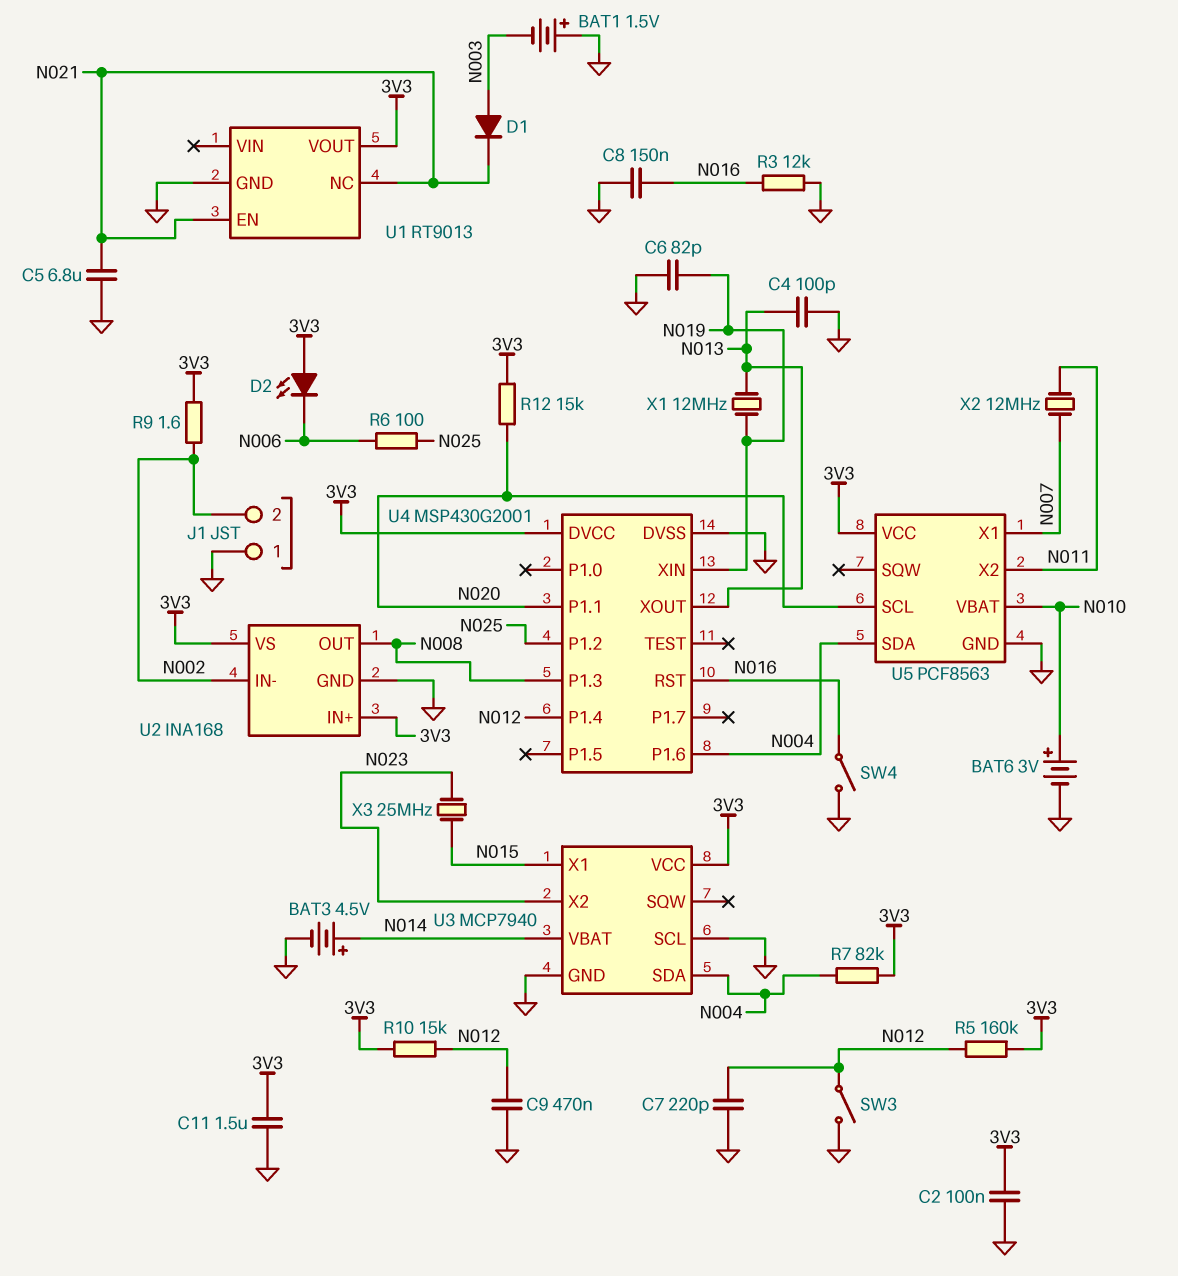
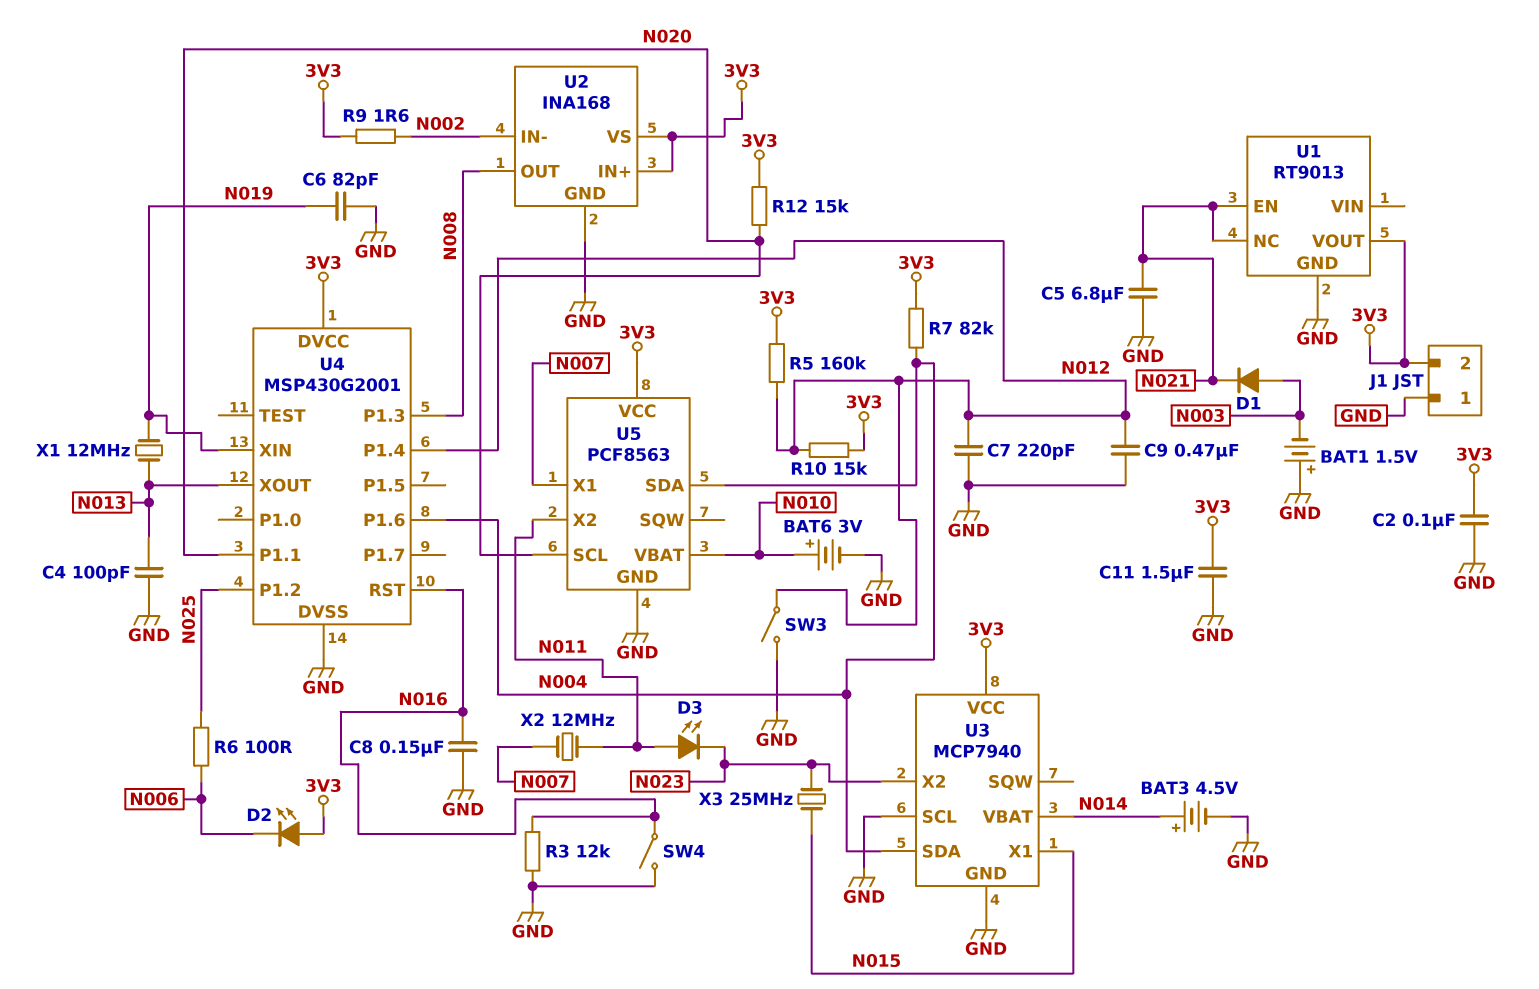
D3: none -> LED (A N011, K N023)
J1 pin 2: N002 -> 3V3

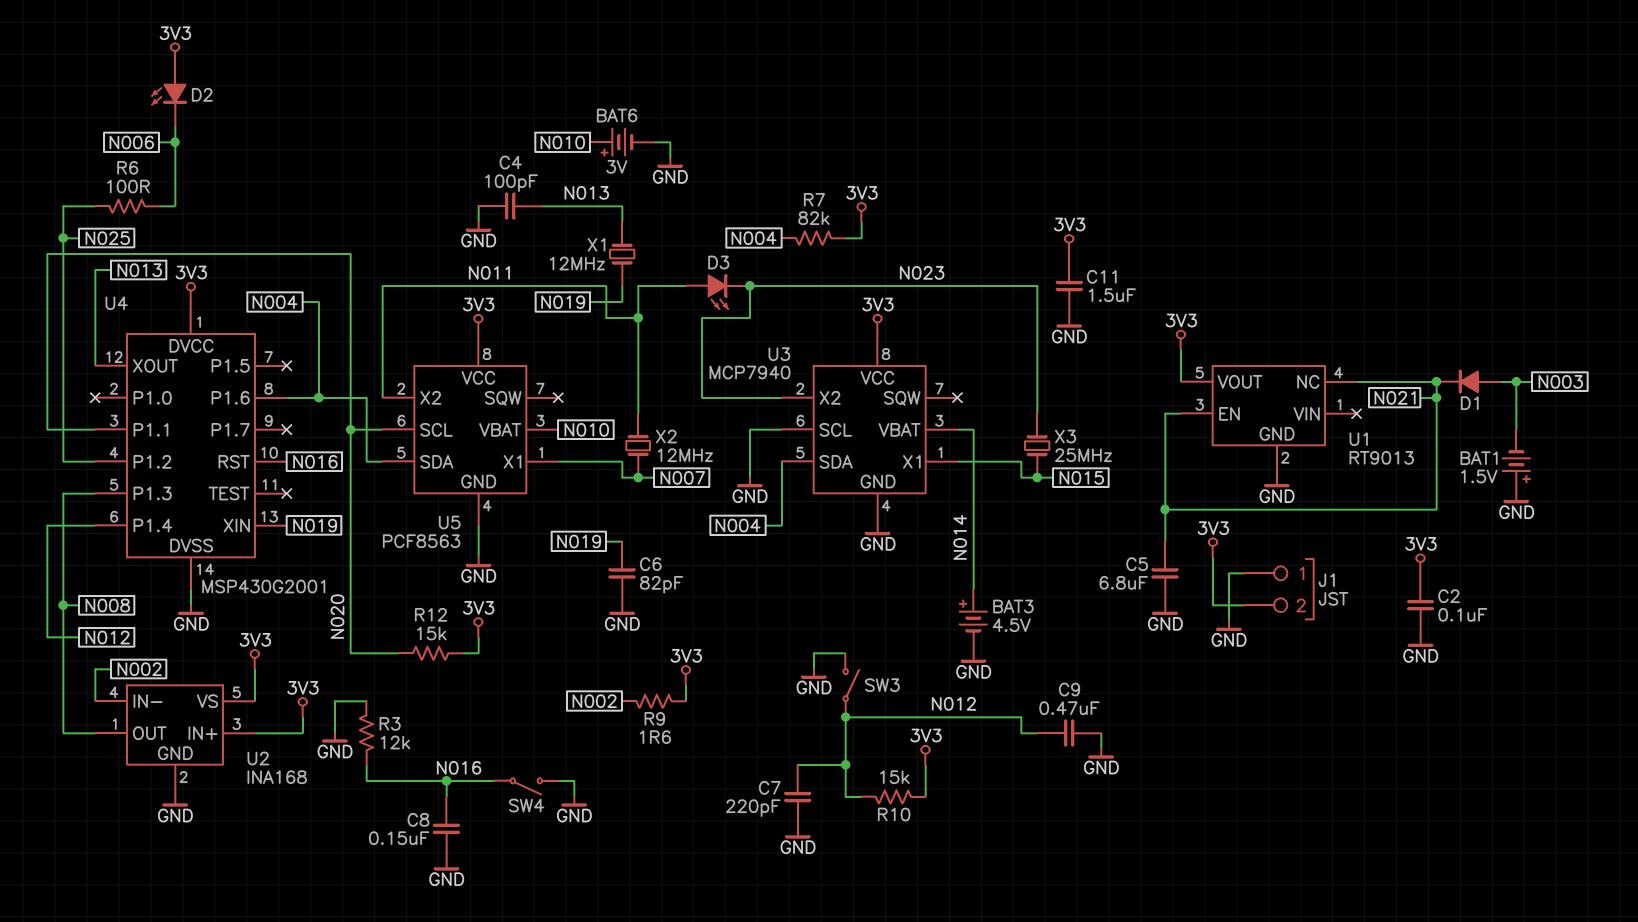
R5: 160k (3V3, N012) -> none

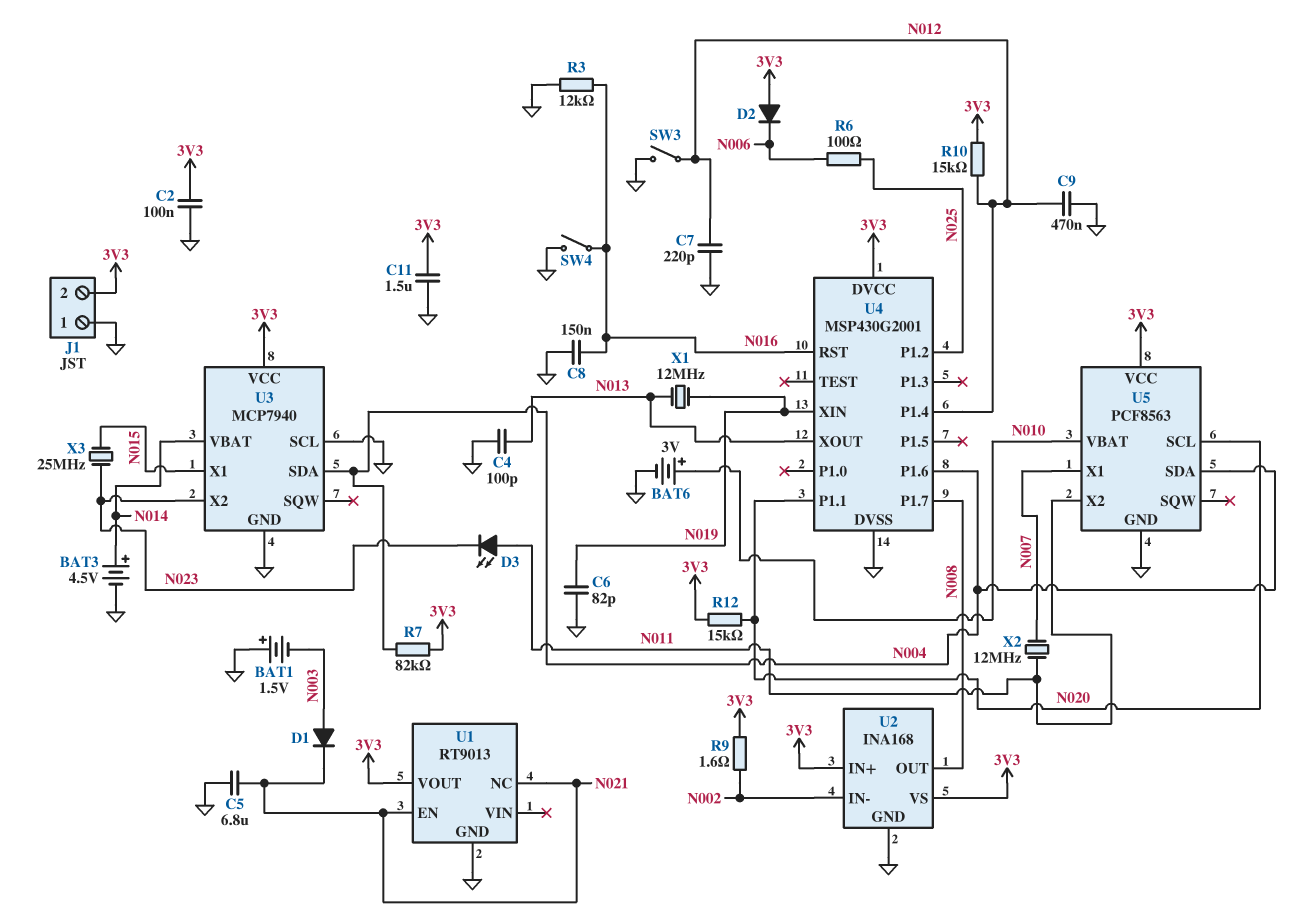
D2: LED (A 3V3, K N006) -> diode (A 3V3, K N006)
U4 pin P1.3: N008 -> none
U4 pin P1.7: none -> N008

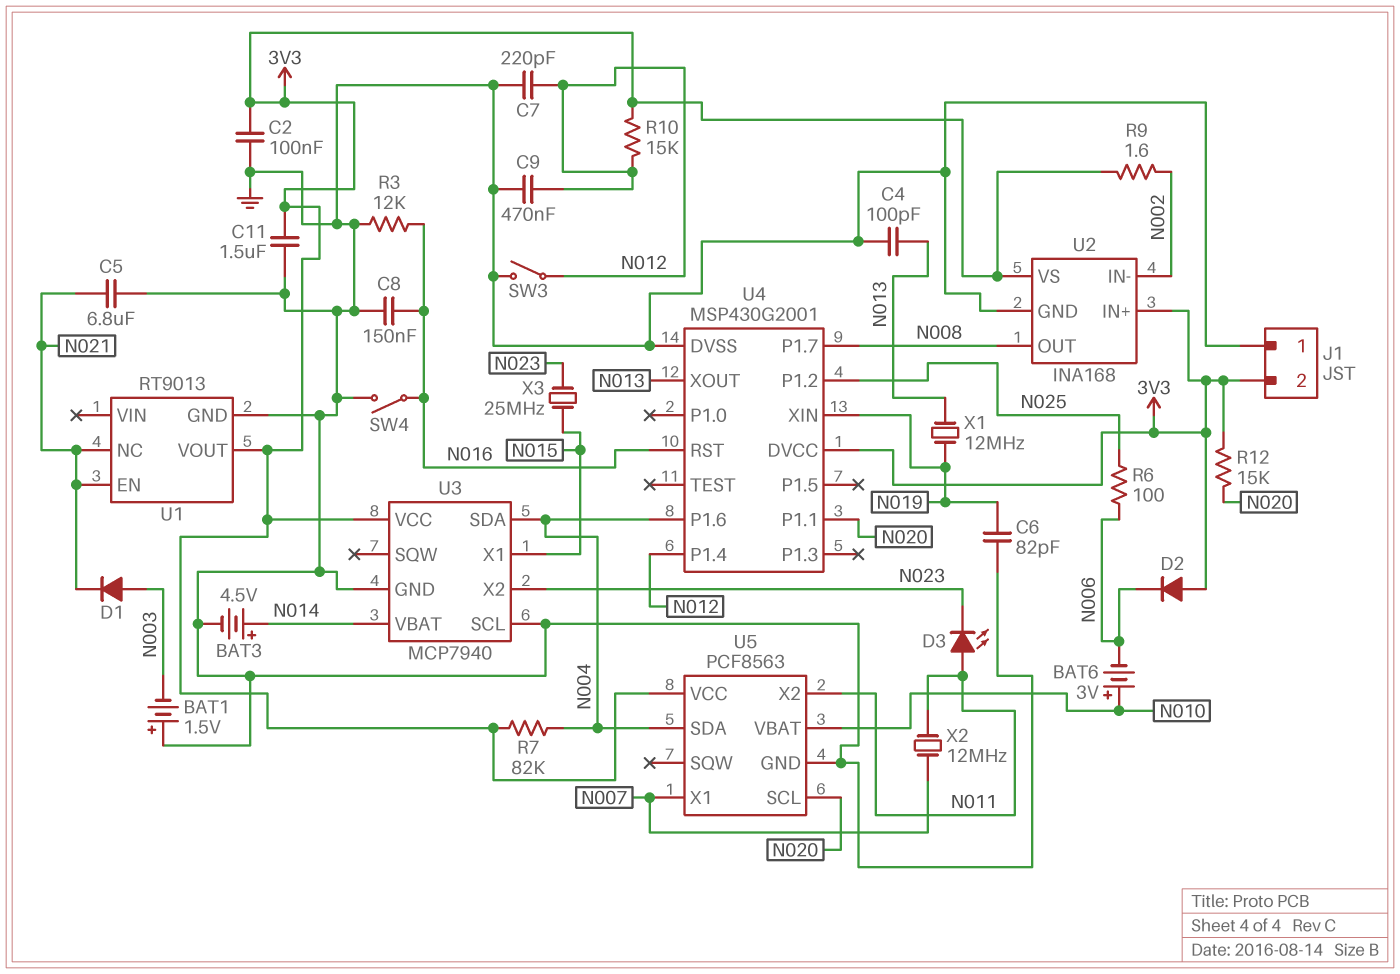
BAT6: 3V (plus N010, minus GND) -> 3V (plus N010, minus N006)

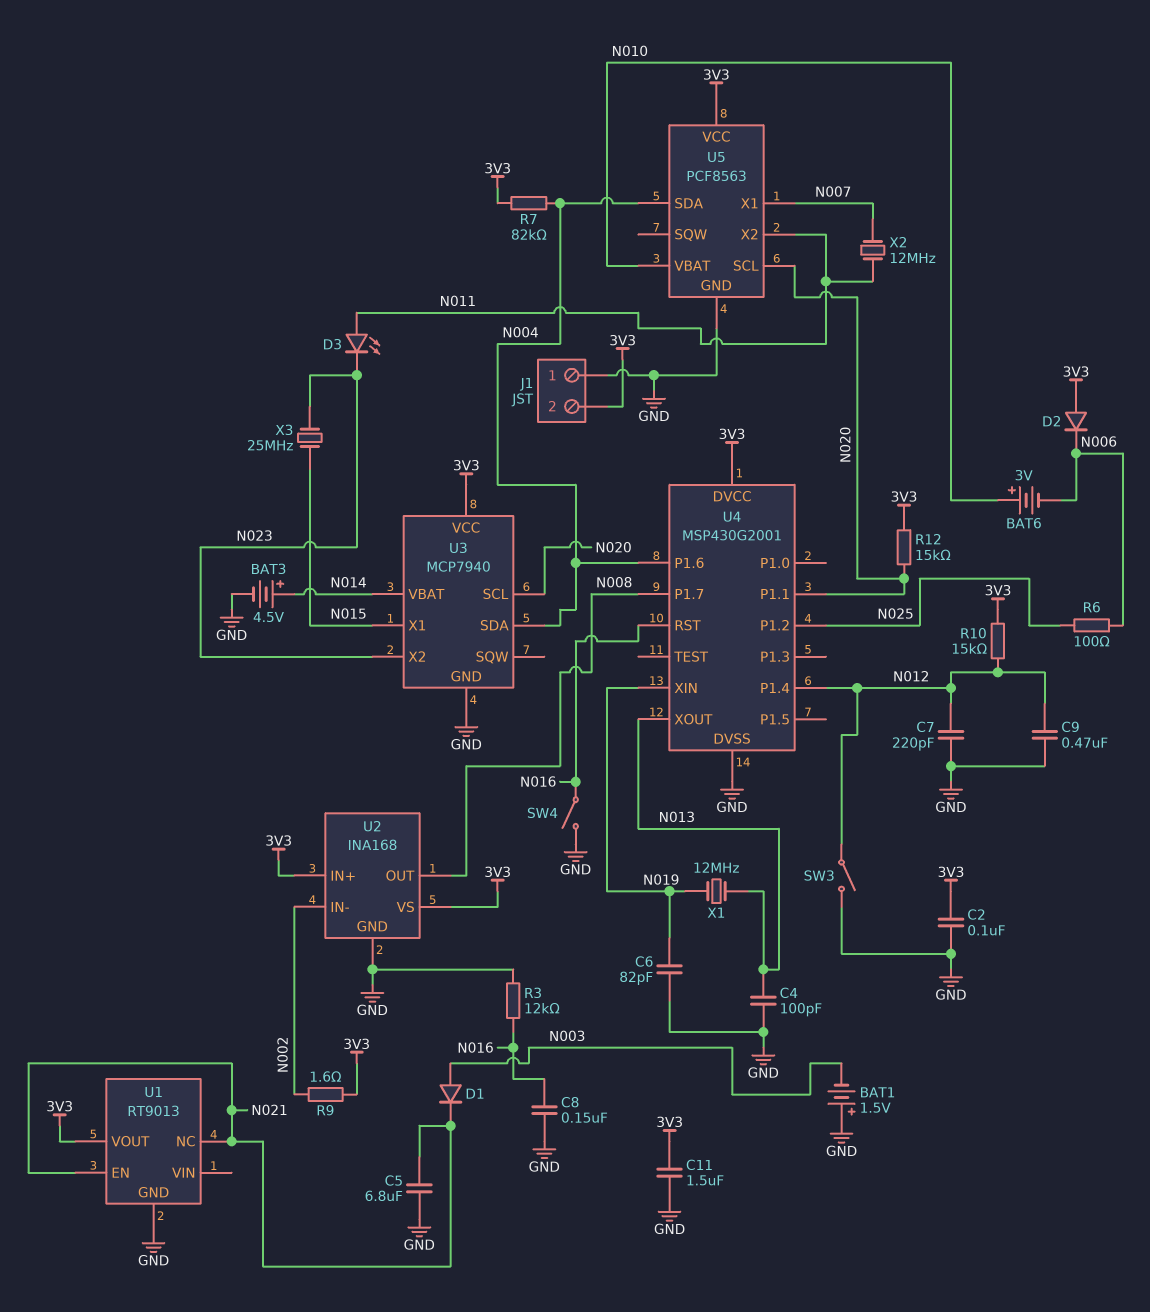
U3 pin SCL: GND -> N020

